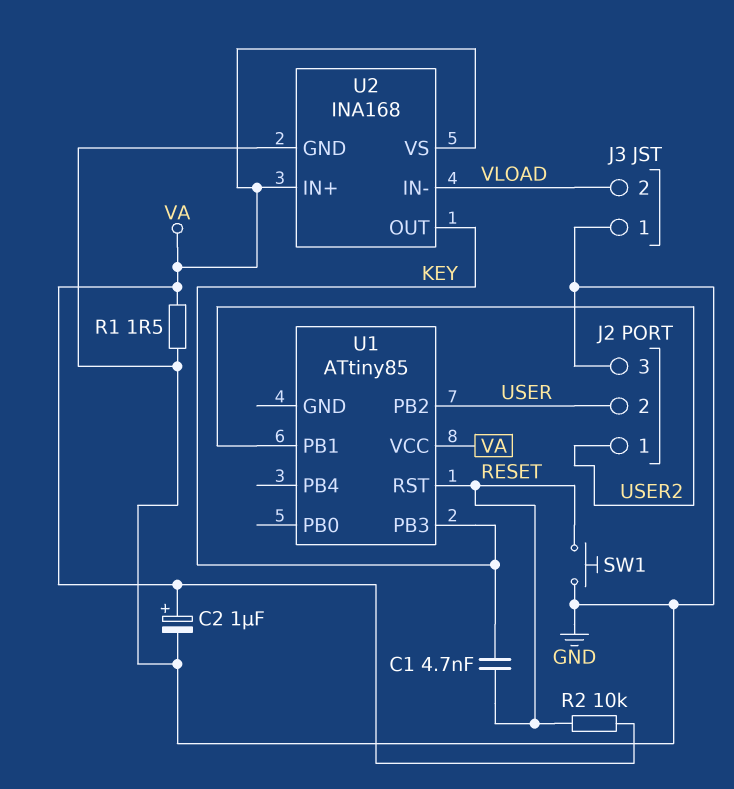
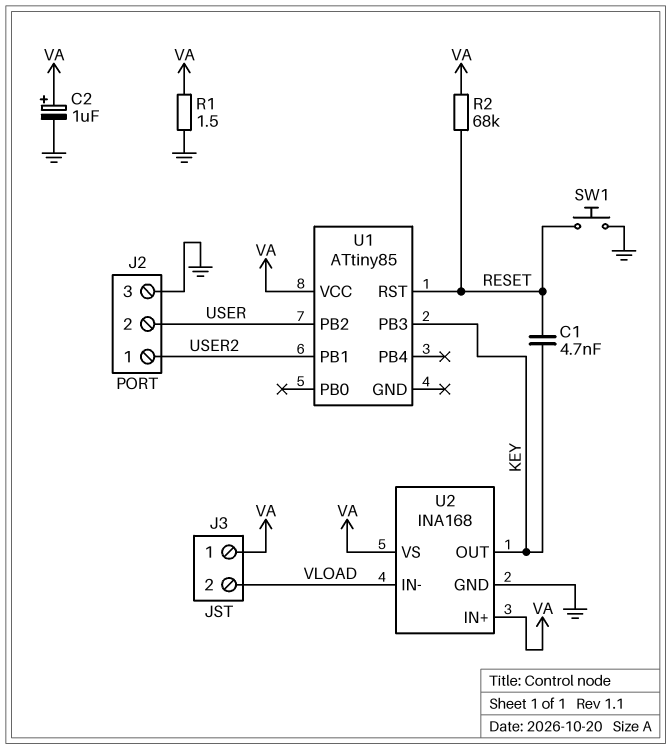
J3 pin 1: GND -> VA
R2: 10k (RESET, VA) -> 68k (RESET, VA)

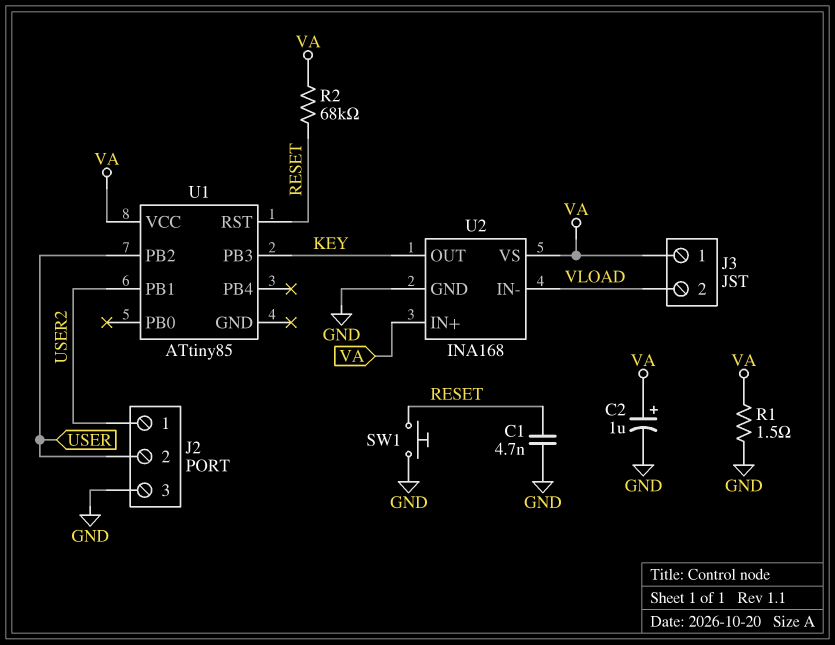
C1: 4.7nF (KEY, RESET) -> 4.7nF (GND, RESET)

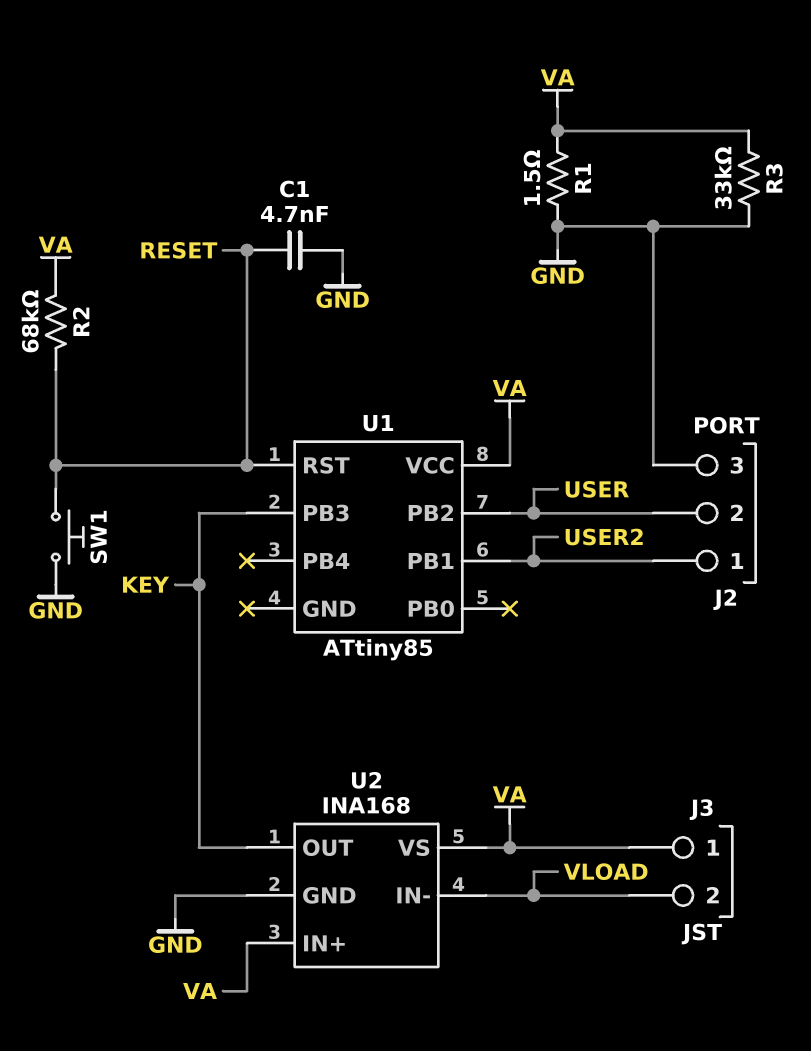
C2: 1uF (plus VA, minus GND) -> none
R3: none -> 33k (GND, VA)

